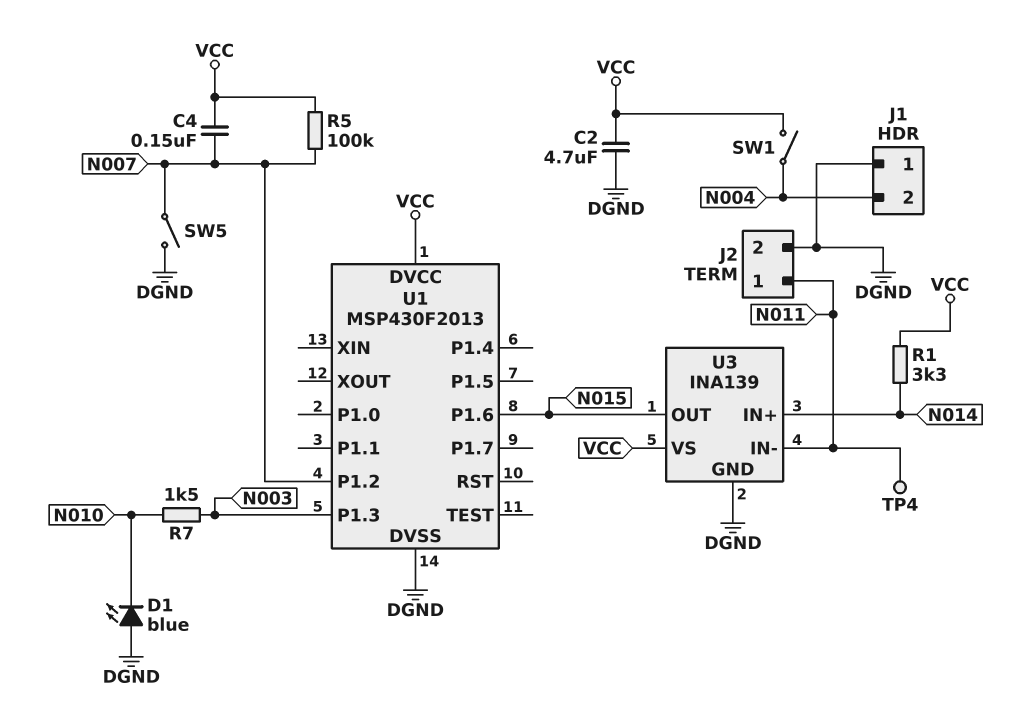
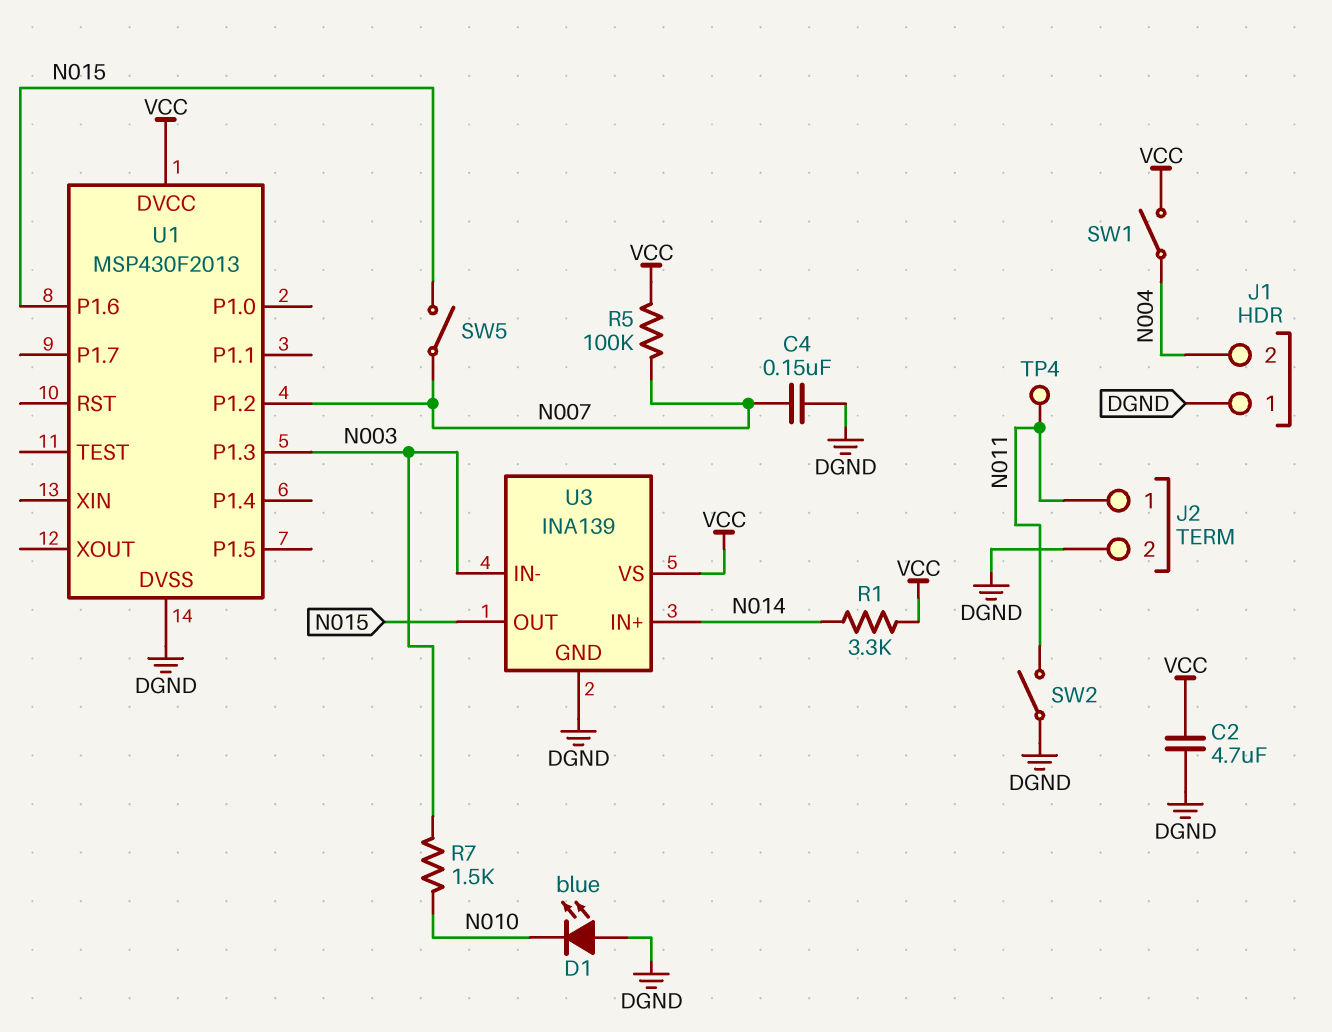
C4: 150nF (N007, VCC) -> 150nF (DGND, N007)
SW2: none -> switch (DGND, N011)
SW5: switch (DGND, N007) -> switch (N007, N015)
U3 pin IN-: N011 -> N003

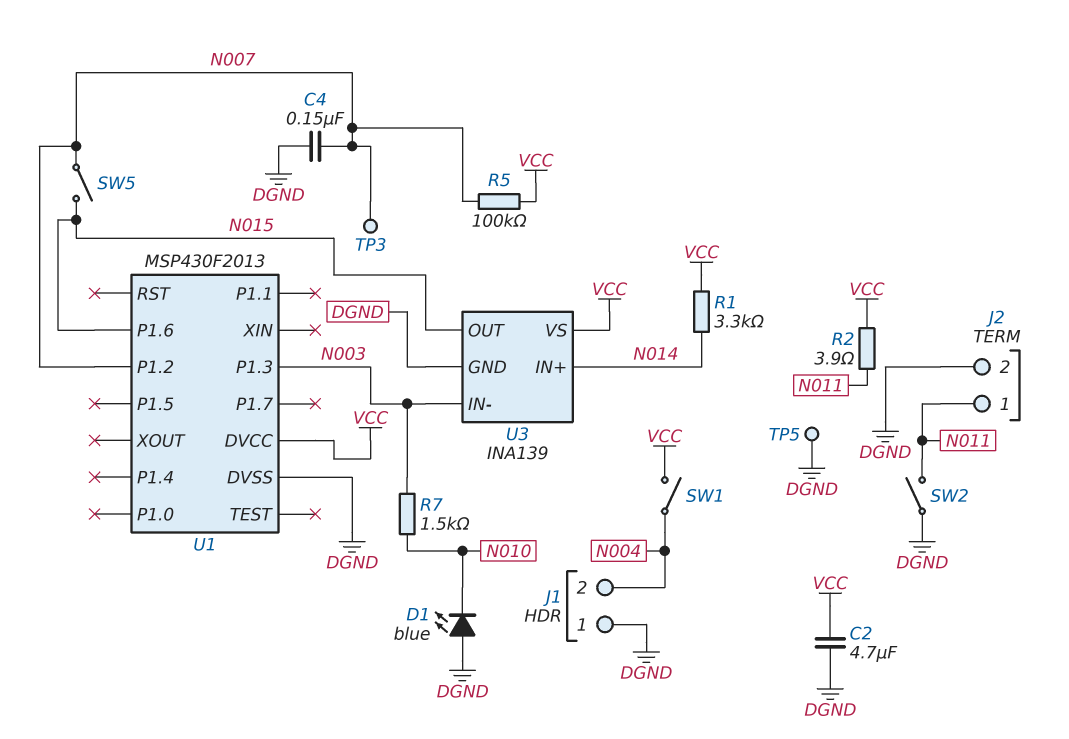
R2: none -> 3.9 (N011, VCC)
TP3: none -> test point (N007)
TP4: test point (N011) -> none
TP5: none -> test point (DGND)

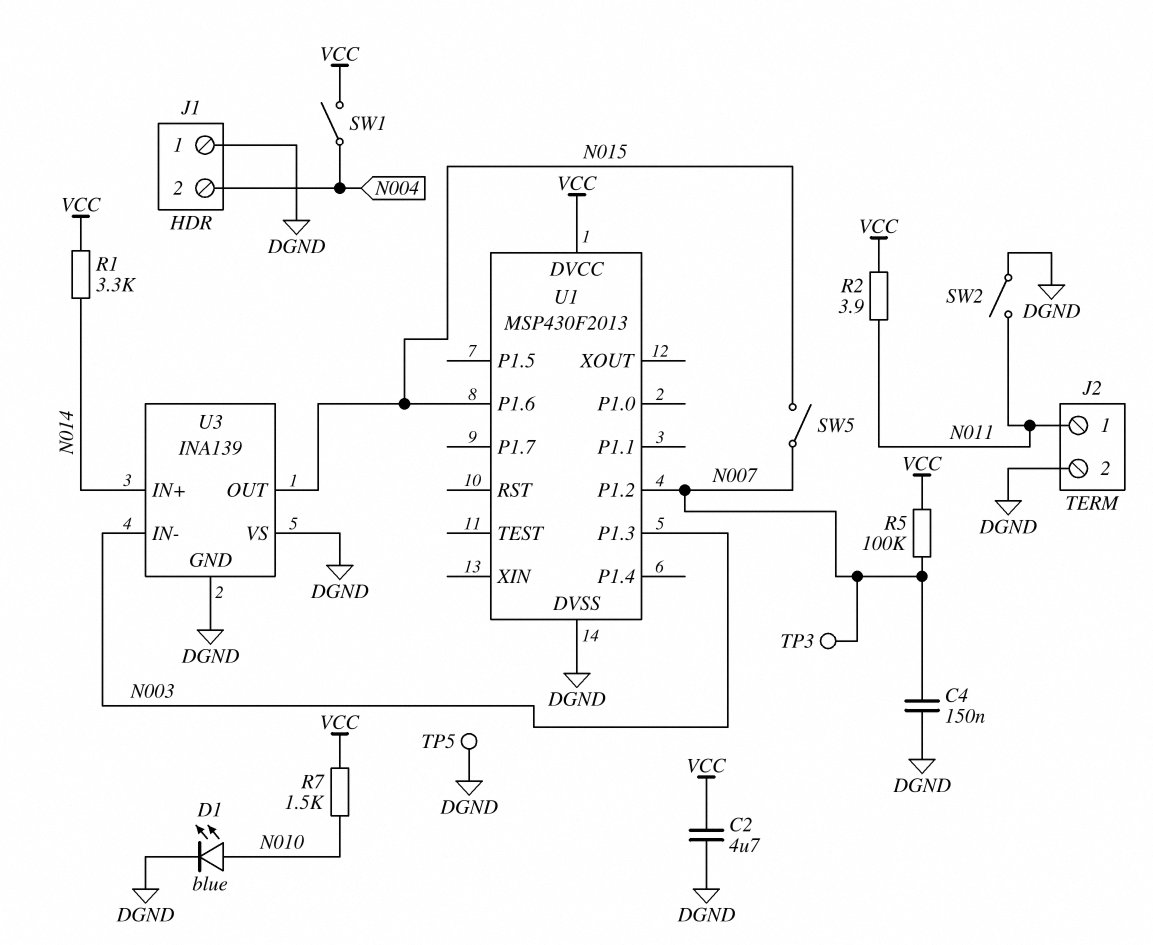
D1: LED blue (A DGND, K N010) -> LED blue (A N010, K DGND)
R7: 1.5k (N003, N010) -> 1.5k (N010, VCC)
U3 pin VS: VCC -> DGND

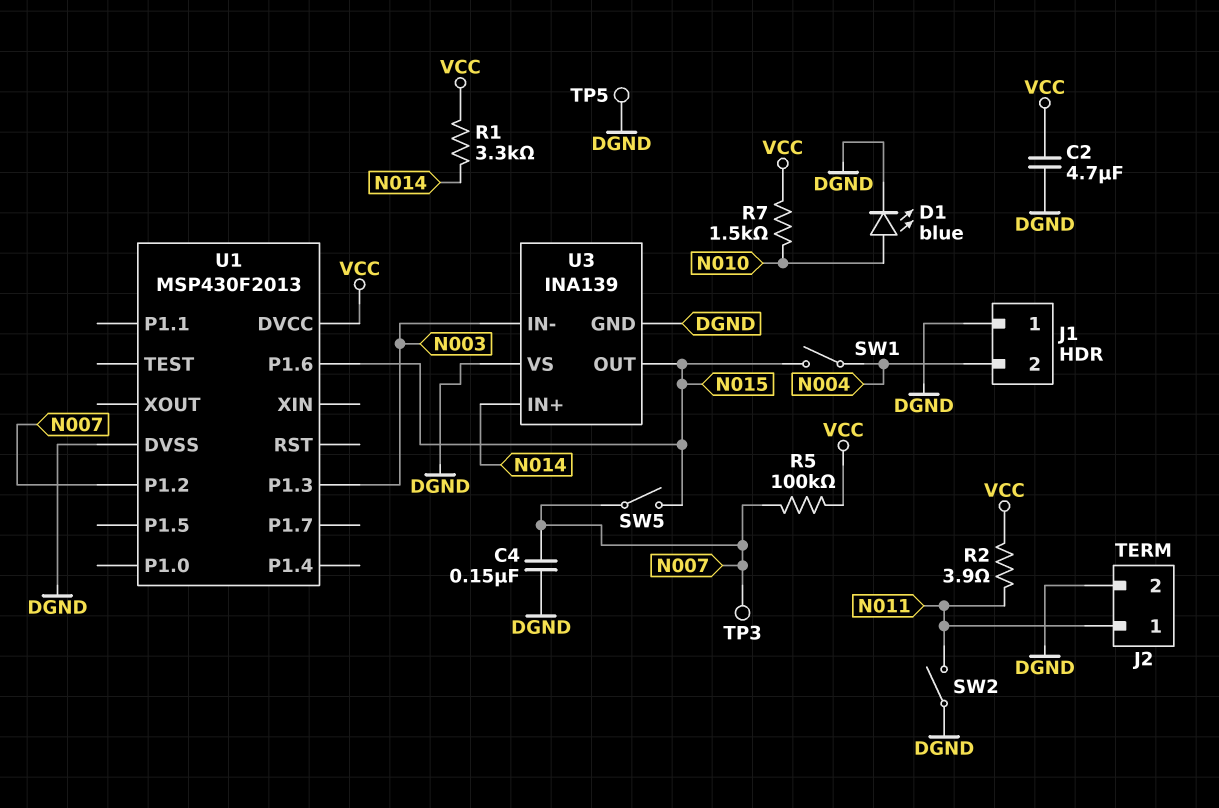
SW1: switch (N004, VCC) -> switch (N004, N015)

